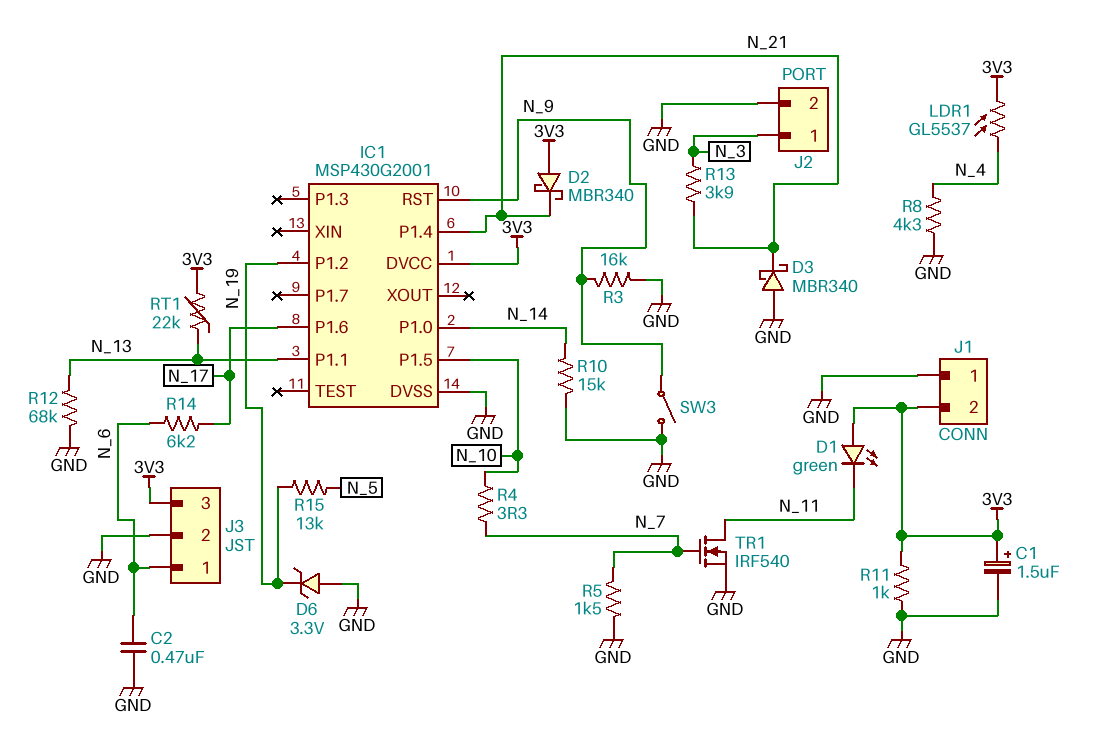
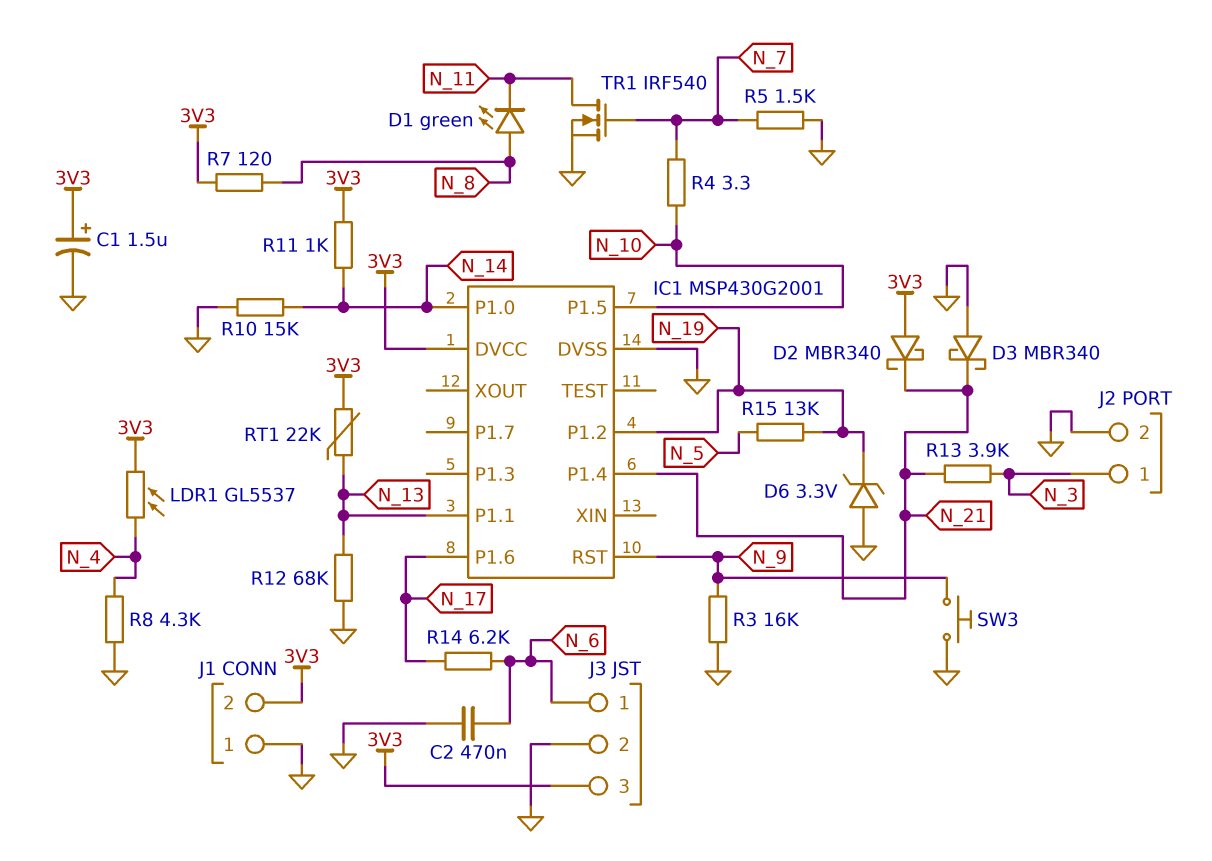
D1: LED green (A 3V3, K N_11) -> LED green (A N_8, K N_11)
R7: none -> 120 (3V3, N_8)
R11: 1k (3V3, GND) -> 1k (3V3, N_14)
SW3: switch (GND, N_9) -> button (GND, N_9)

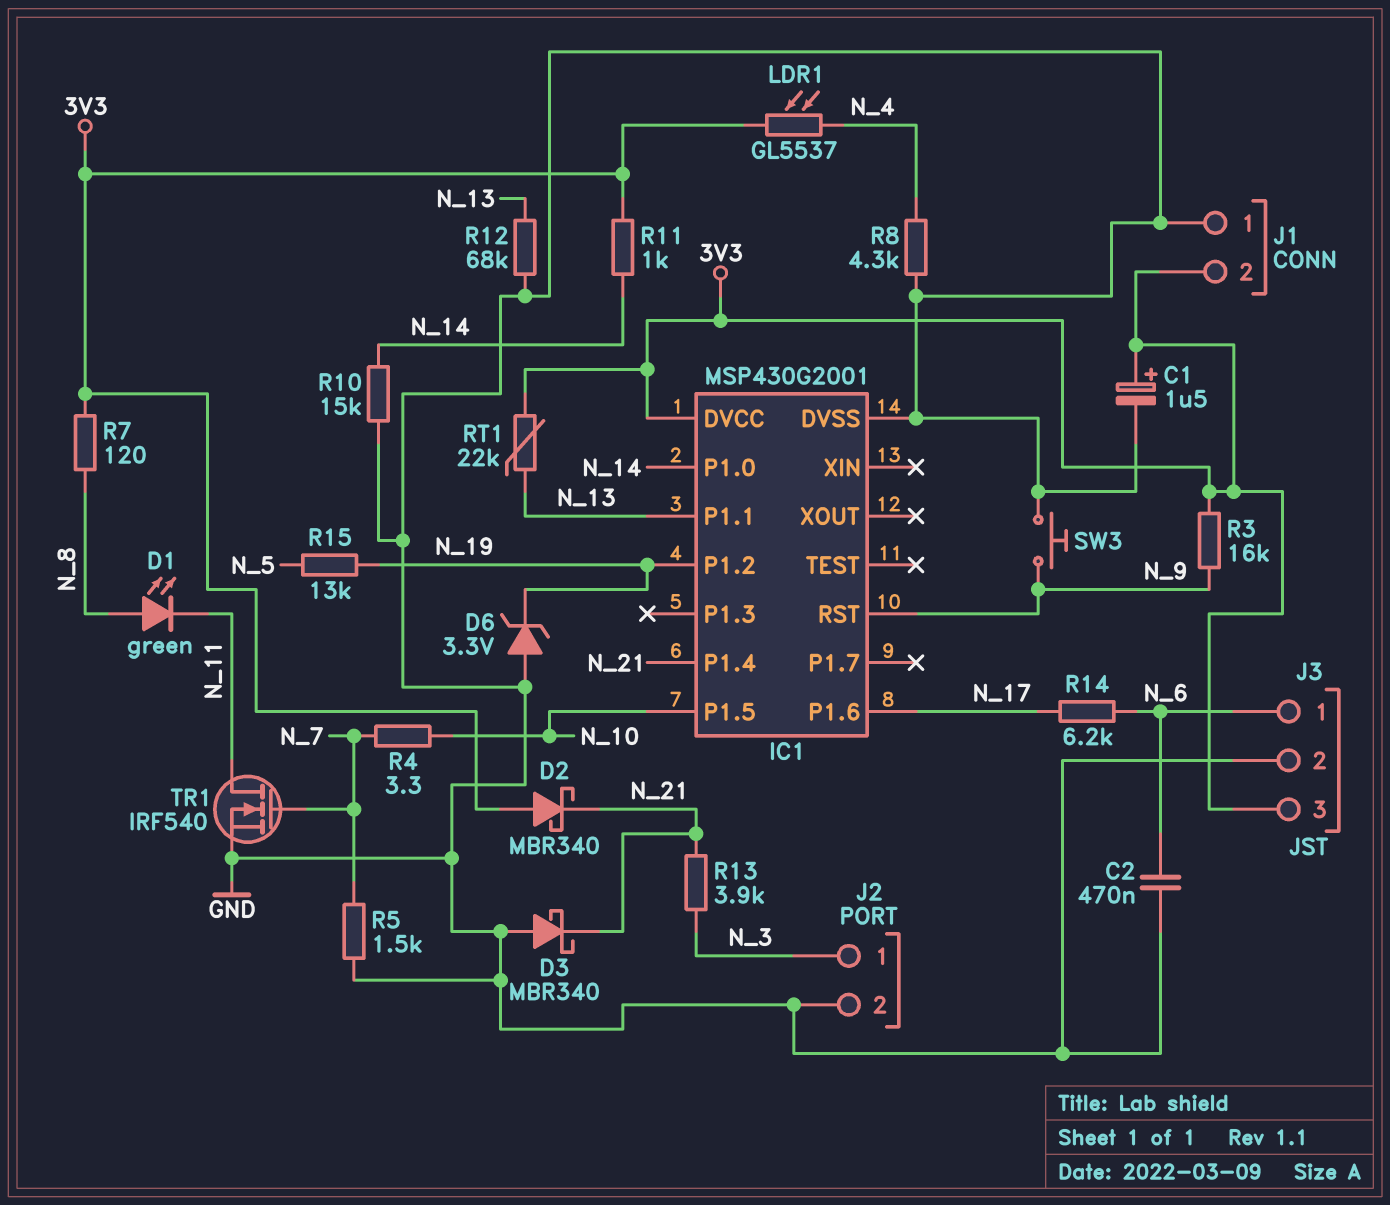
R3: 16k (GND, N_9) -> 16k (3V3, N_9)

